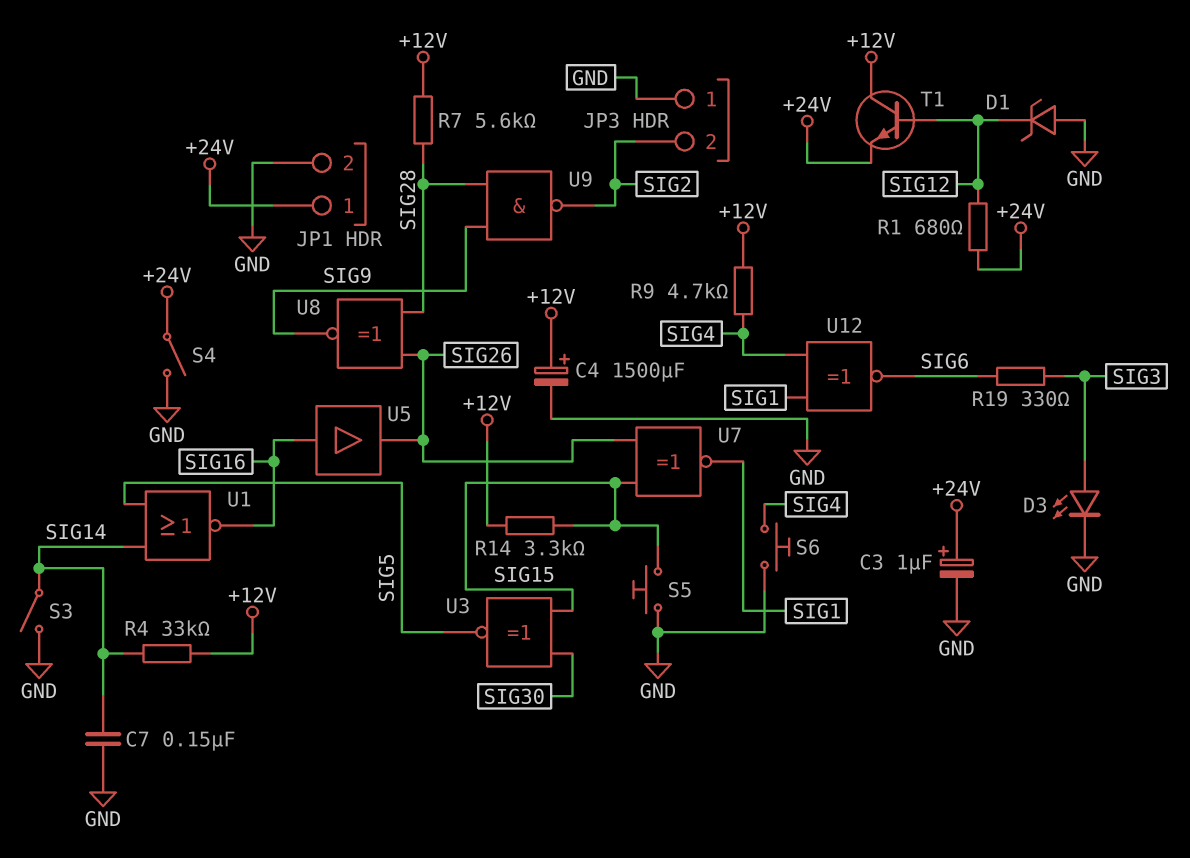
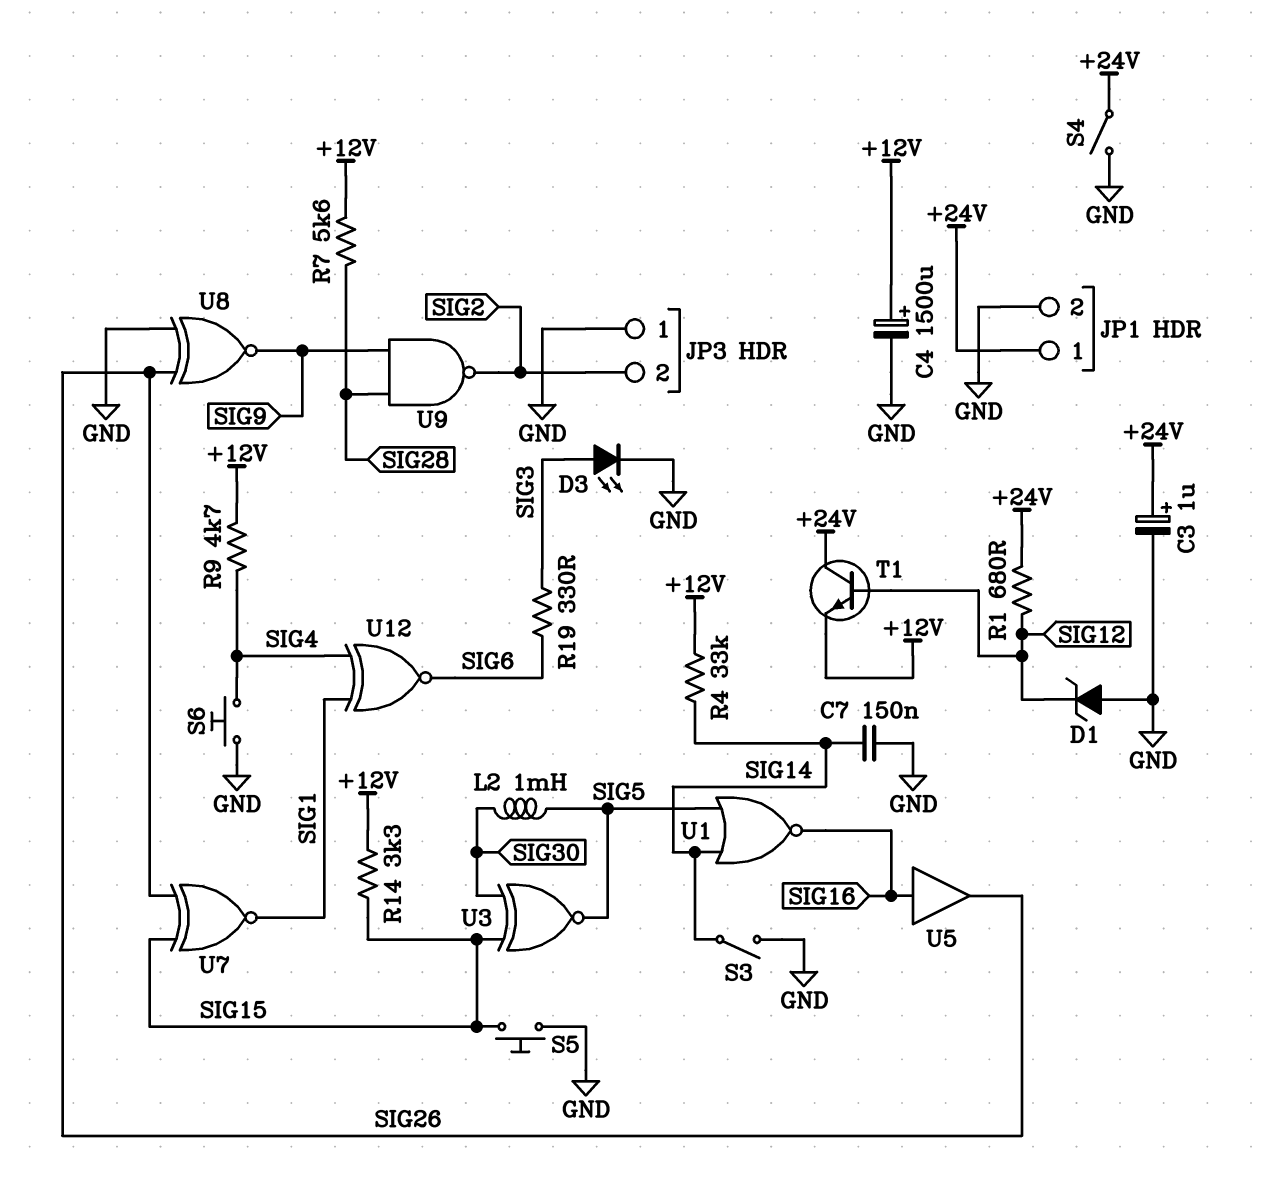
L2: none -> 1mH (SIG5, SIG30)
T1: NPN (B SIG12, C +12V, E +24V) -> NPN (B SIG12, C +24V, E +12V)
U8: XNOR (in SIG26, in SIG28, out SIG9) -> XNOR (in GND, in SIG26, out SIG9)

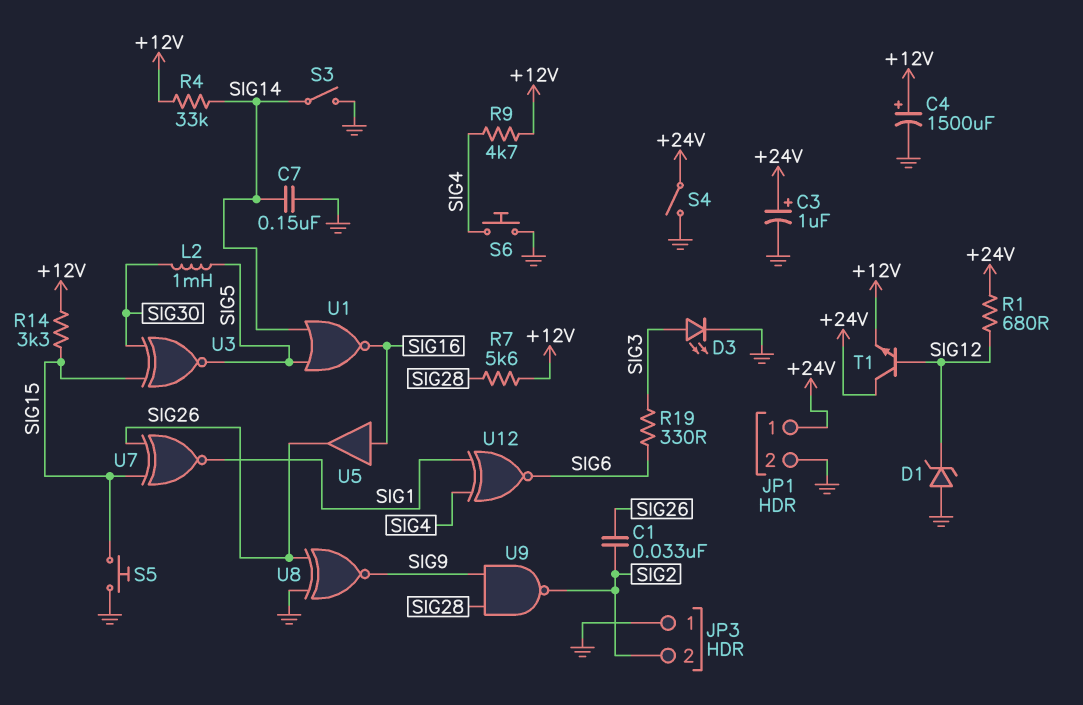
C1: none -> 33nF (SIG2, SIG26)

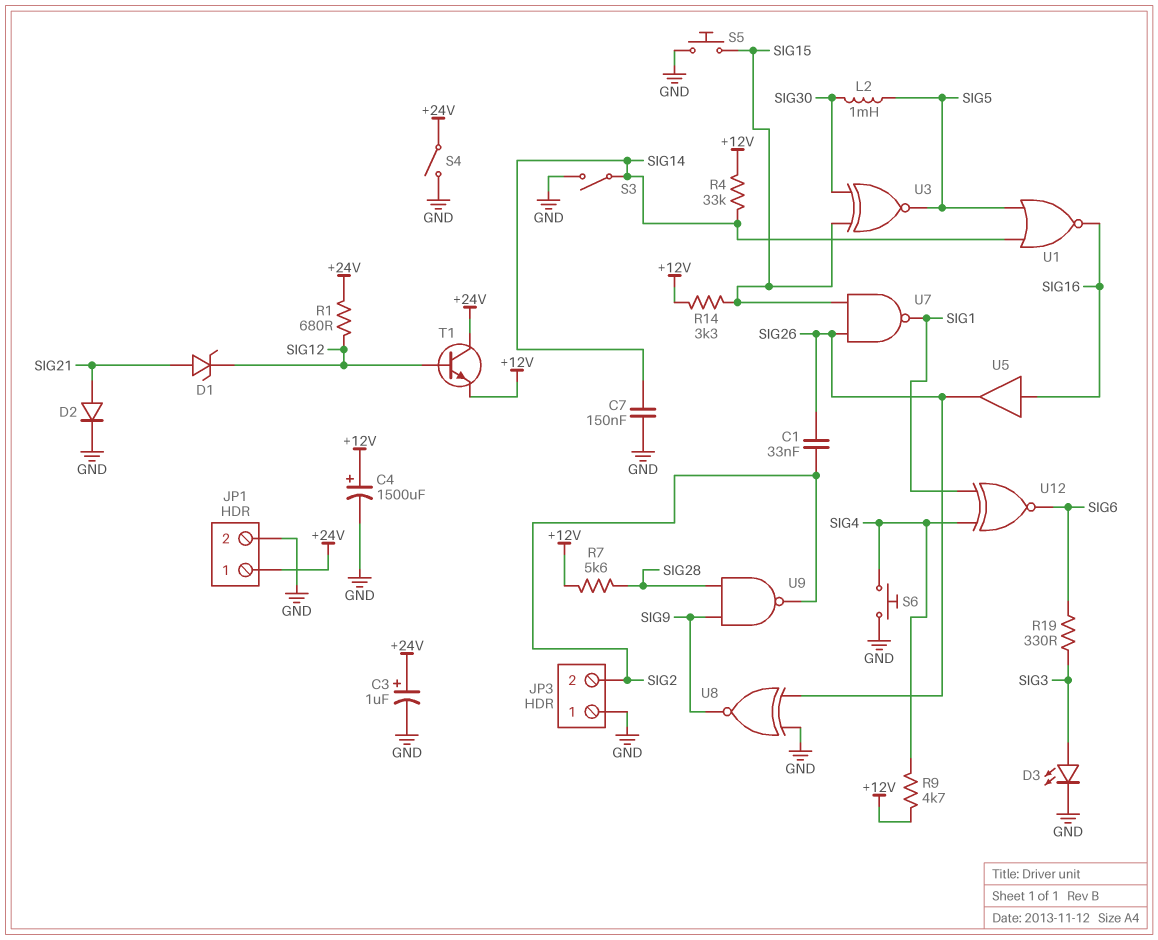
D1: zener (A GND, K SIG12) -> zener (A SIG21, K SIG12)
D2: none -> diode (A SIG21, K GND)
U7: XNOR (in SIG15, in SIG26, out SIG1) -> NAND (in SIG15, in SIG26, out SIG1)

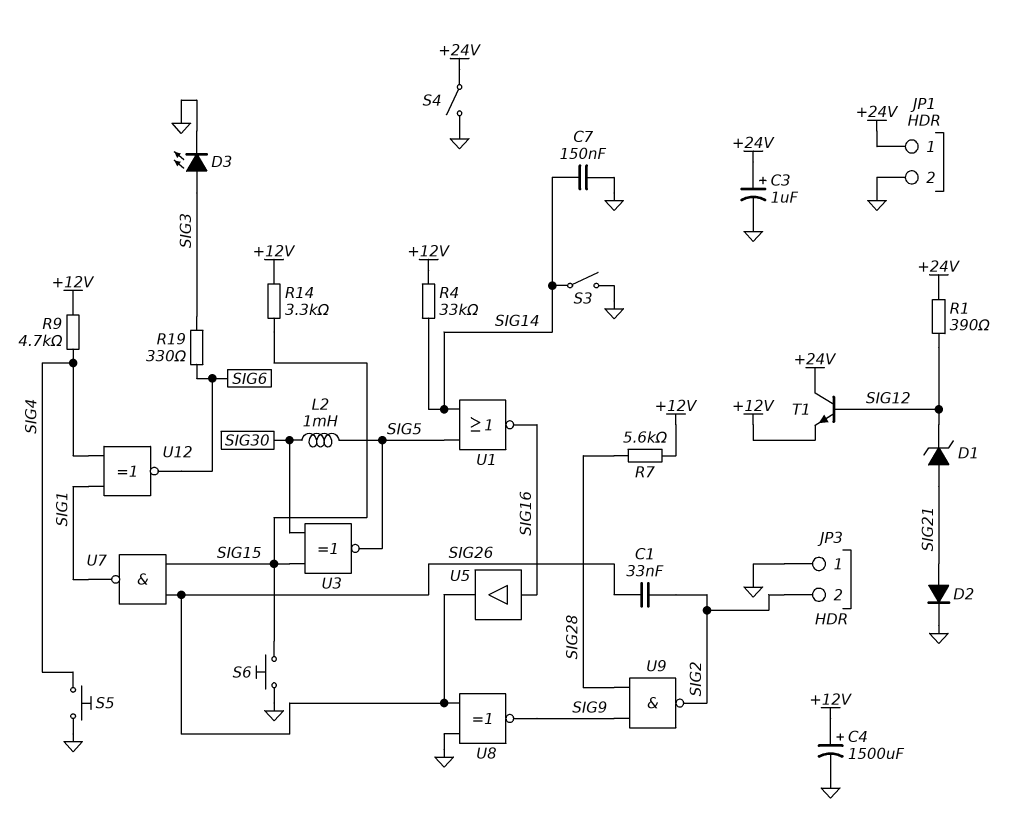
R1: 680 (+24V, SIG12) -> 390 (+24V, SIG12)
S5: button (GND, SIG15) -> button (GND, SIG4)
S6: button (GND, SIG4) -> button (GND, SIG15)

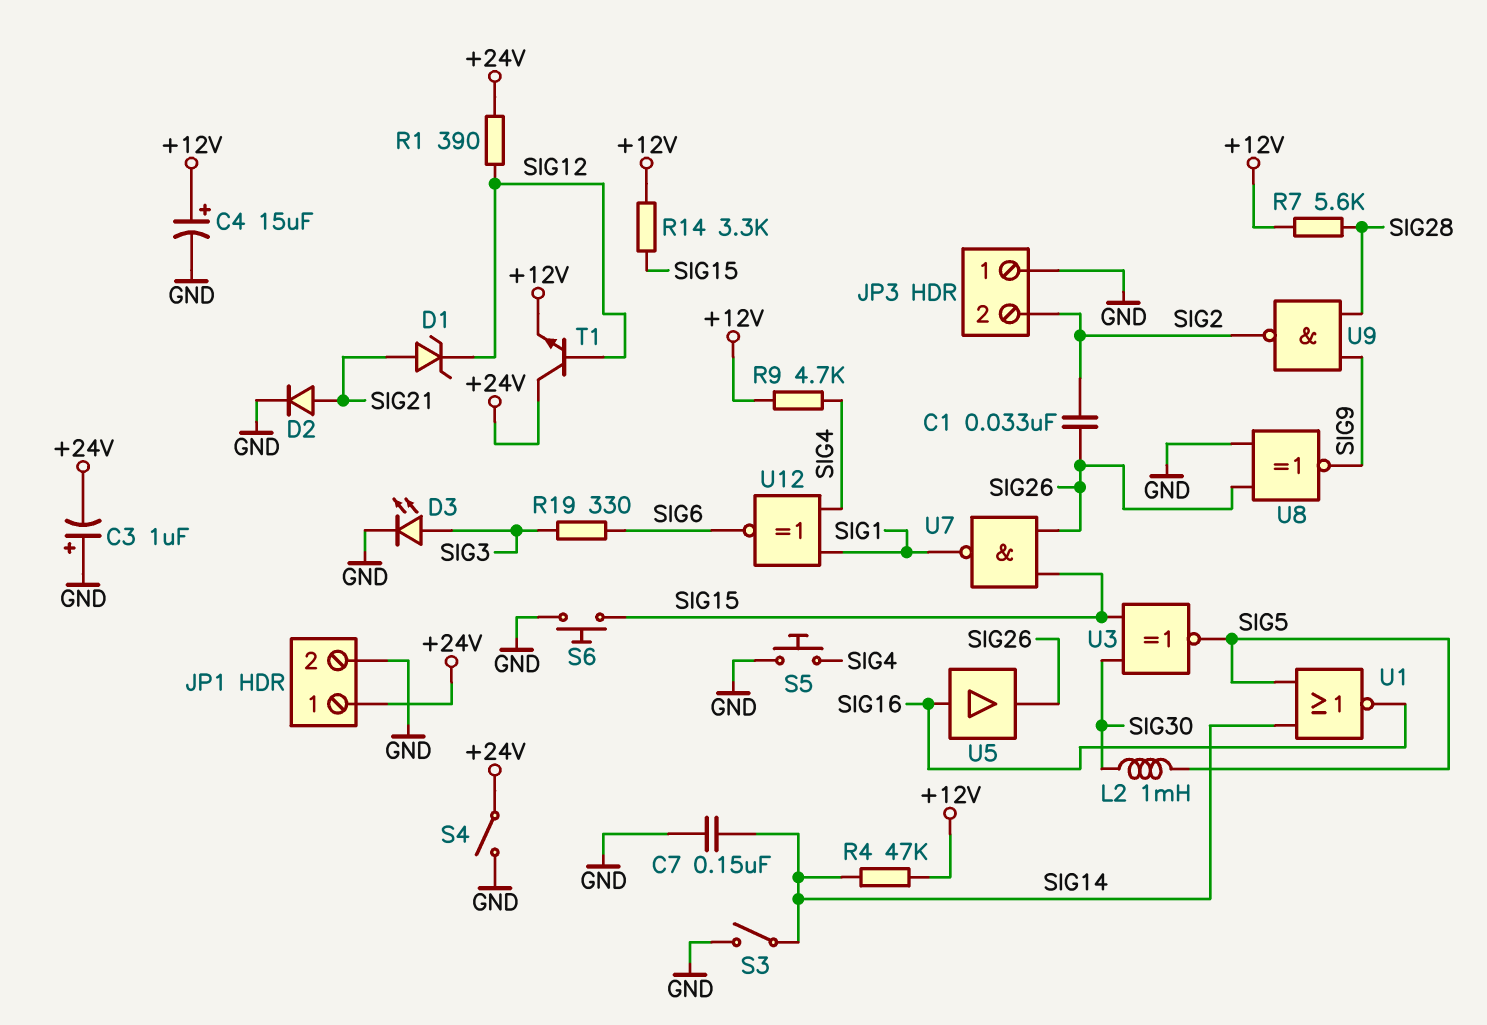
C3: 1uF (plus +24V, minus GND) -> 1uF (plus GND, minus +24V)
C4: 1500uF (plus +12V, minus GND) -> 15uF (plus +12V, minus GND)
R4: 33k (+12V, SIG14) -> 47k (+12V, SIG14)

